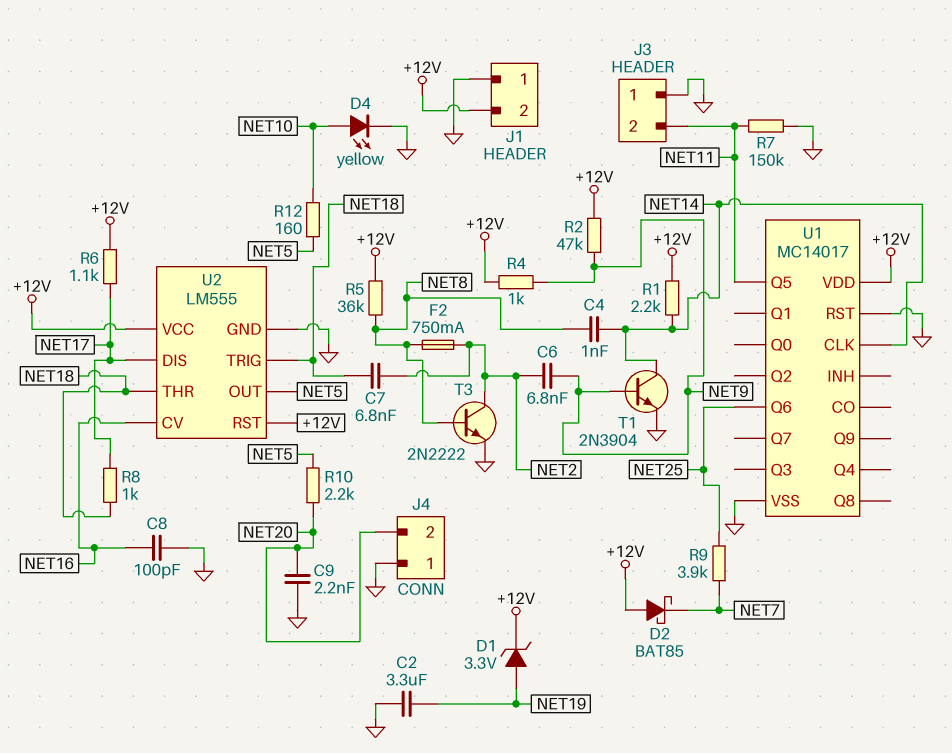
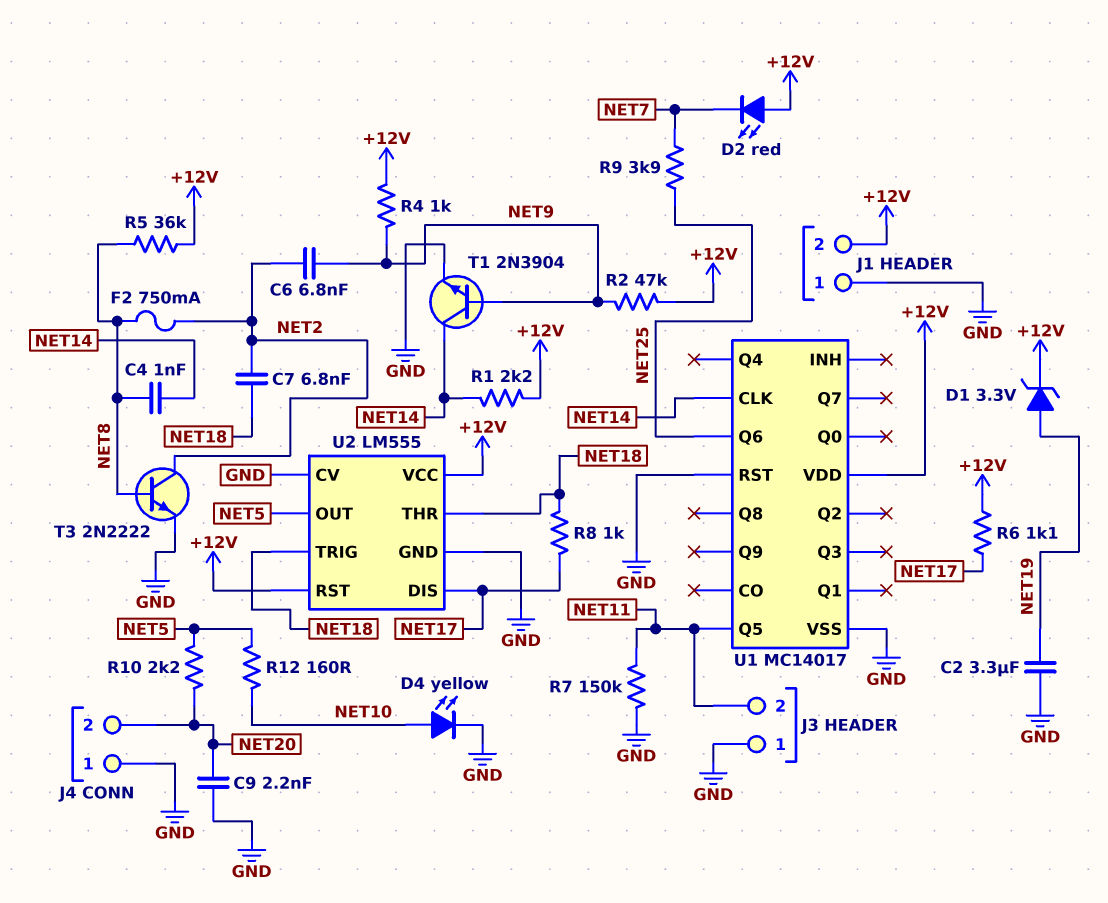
C8: 100pF (GND, NET16) -> none
D2: schottky BAT85 (A +12V, K NET7) -> LED red (A +12V, K NET7)
U2 pin CV: NET16 -> GND

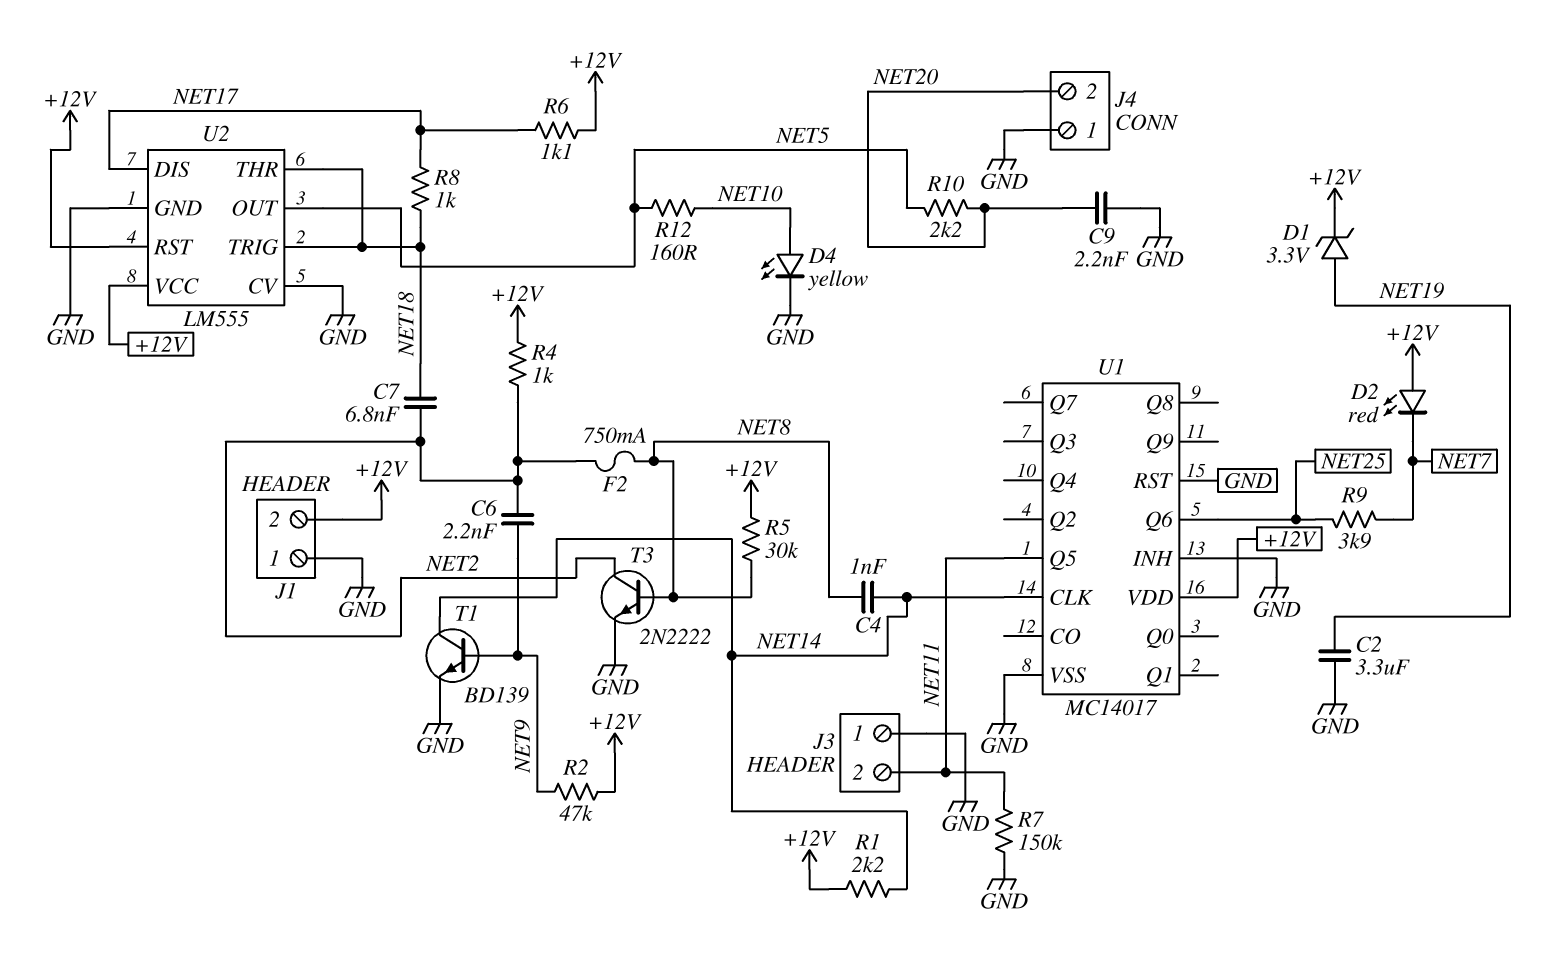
C6: 6.8nF (NET2, NET9) -> 2.2nF (NET2, NET9)
R4: 1k (+12V, NET9) -> 1k (+12V, NET2)
R5: 36k (+12V, NET8) -> 30k (+12V, NET8)
T1: NPN 2N3904 (B NET9, C NET14, E GND) -> NPN BD139 (B NET9, C NET14, E GND)
U1 pin INH: none -> GND

